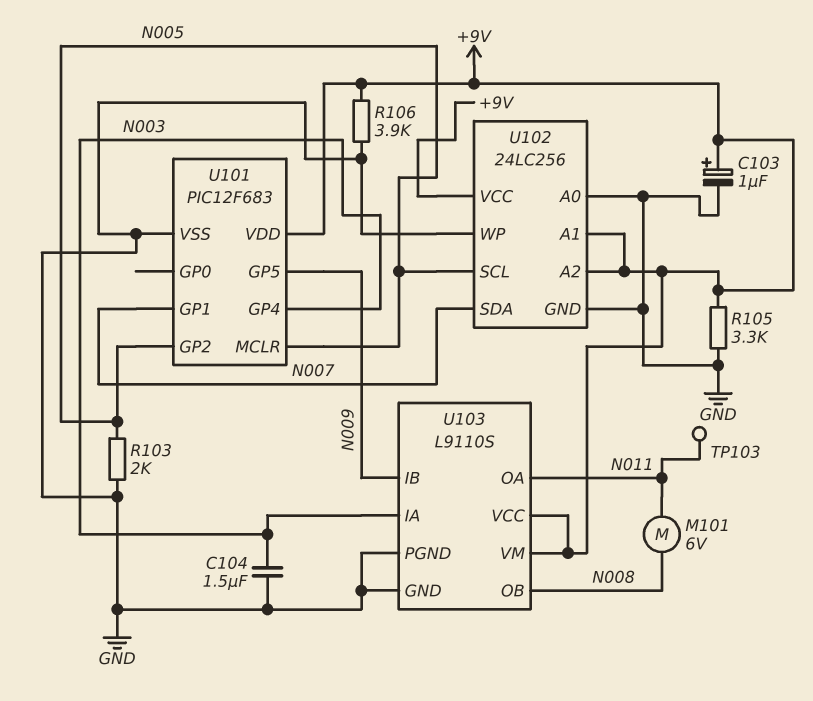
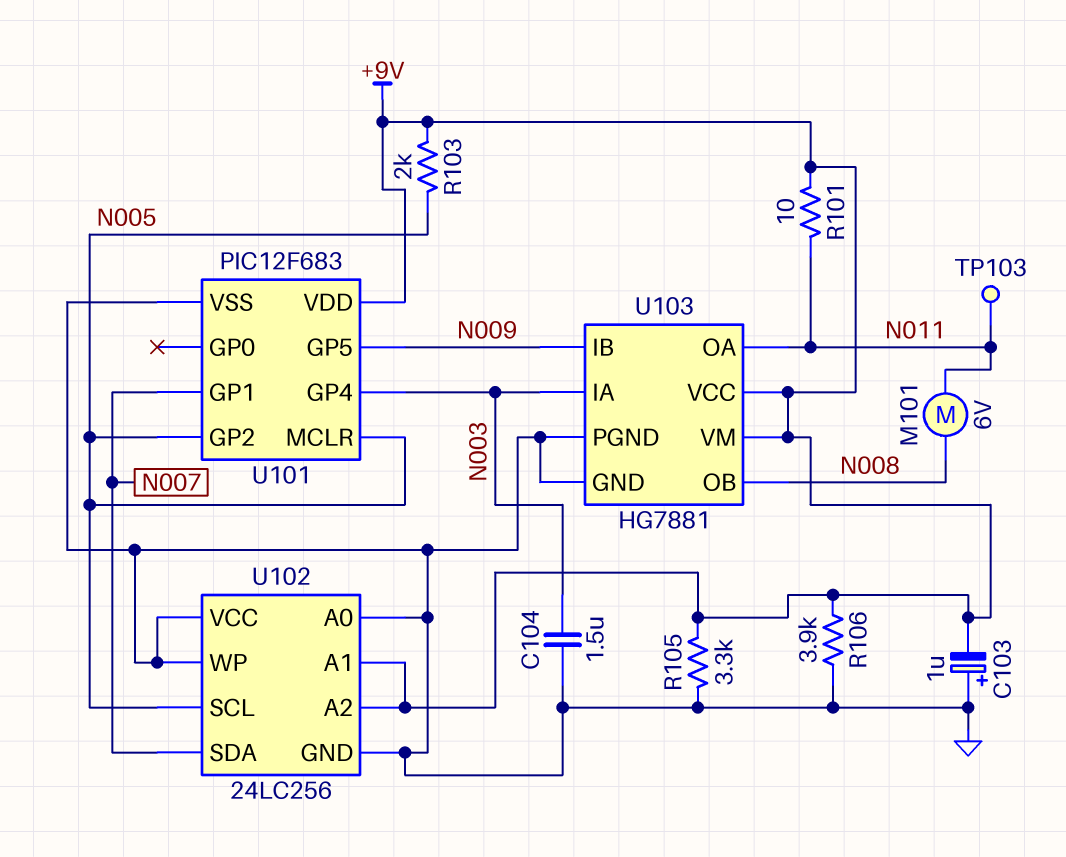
C103: 1uF (plus +9V, minus GND) -> 1uF (plus GND, minus +9V)
R101: none -> 10 (+9V, N011)
R103: 2k (GND, N005) -> 2k (+9V, N005)
U102 pin VCC: +9V -> GND
U103: L9110S -> HG7881

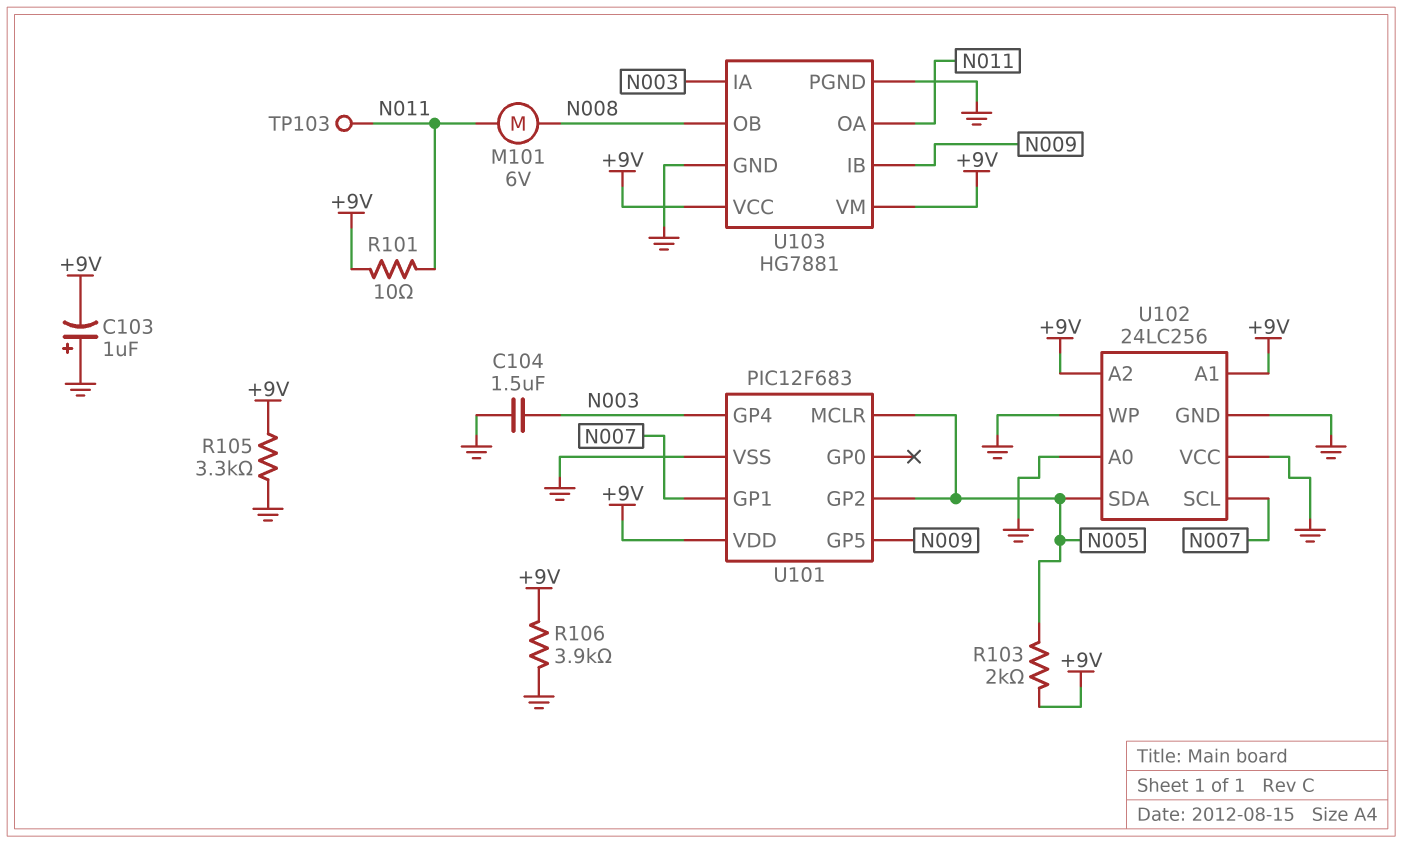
U102 pin SCL: N005 -> N007
U102 pin SDA: N007 -> N005

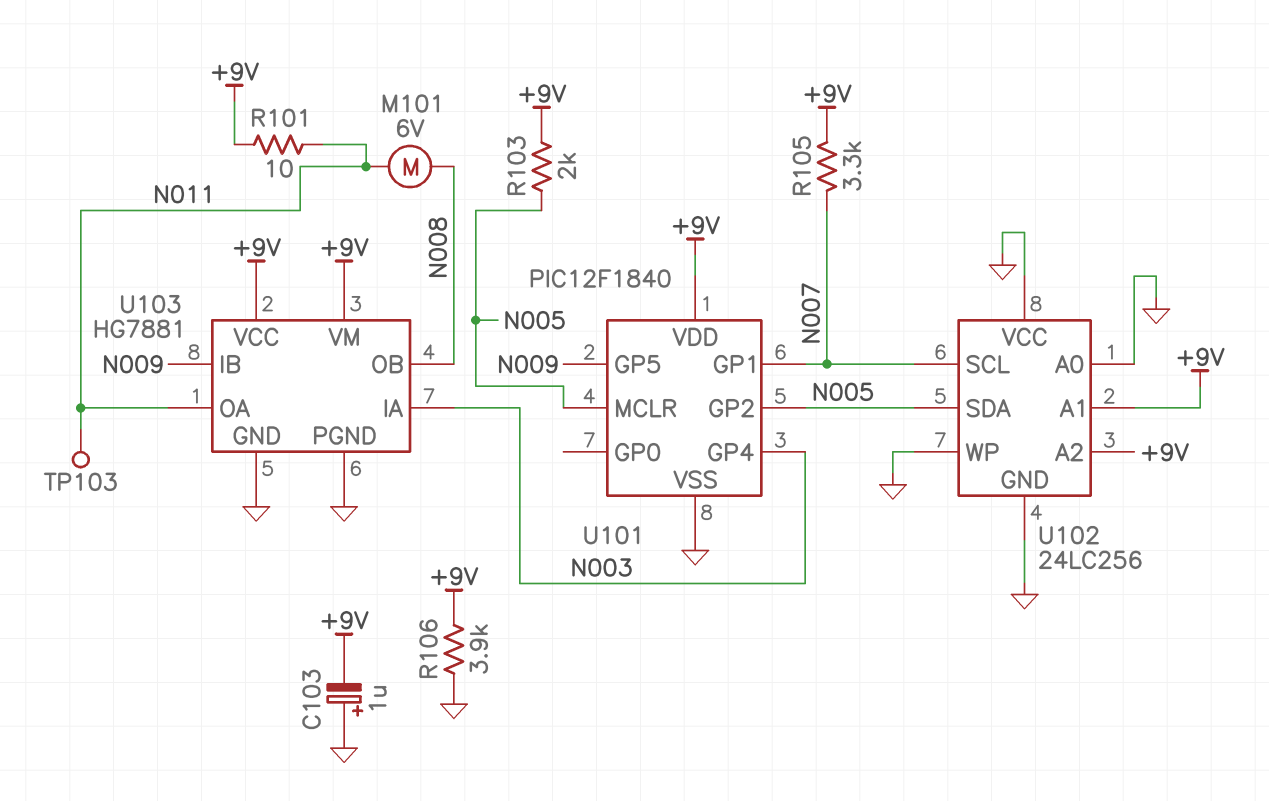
C104: 1.5uF (GND, N003) -> none
R105: 3.3k (+9V, GND) -> 3.3k (+9V, N007)
U101: PIC12F683 -> PIC12F1840

